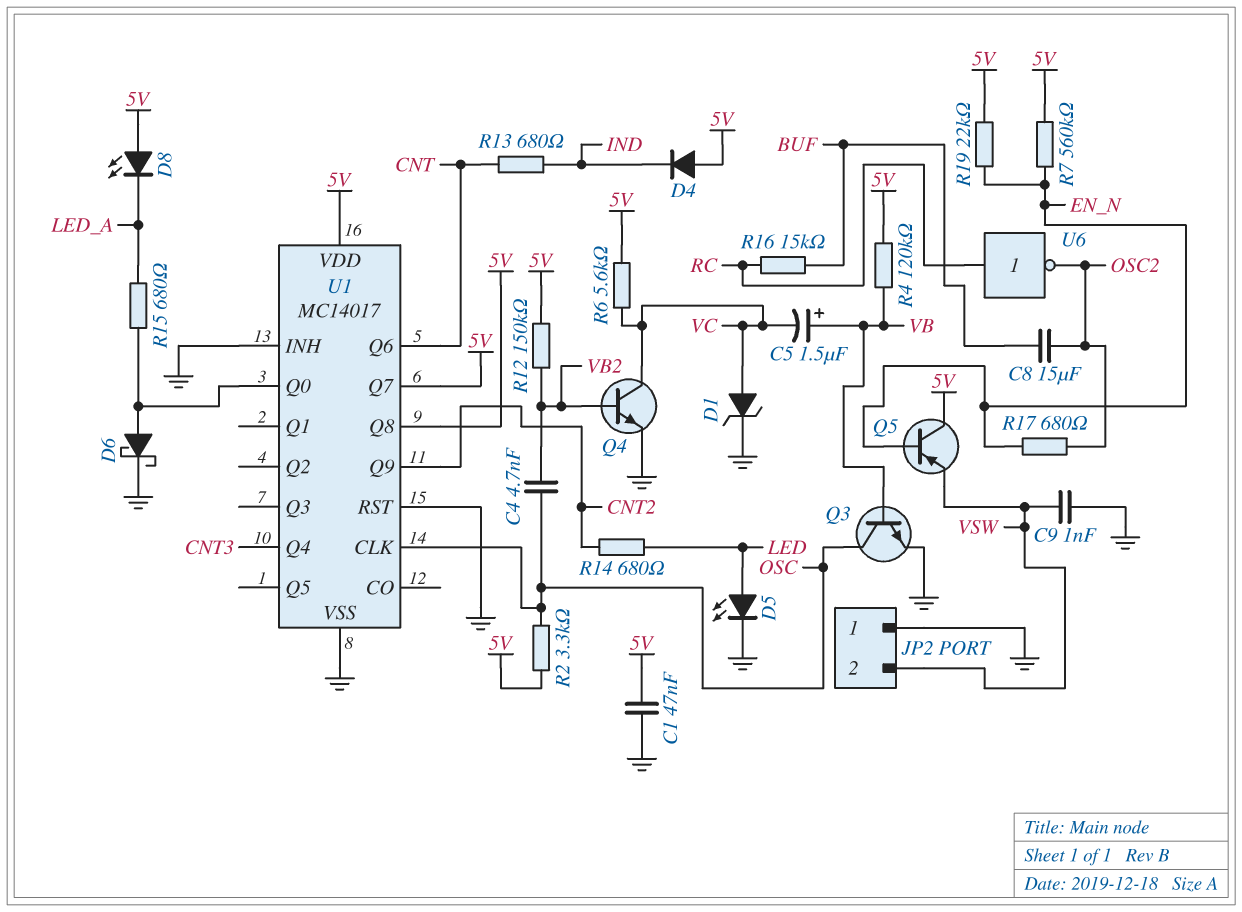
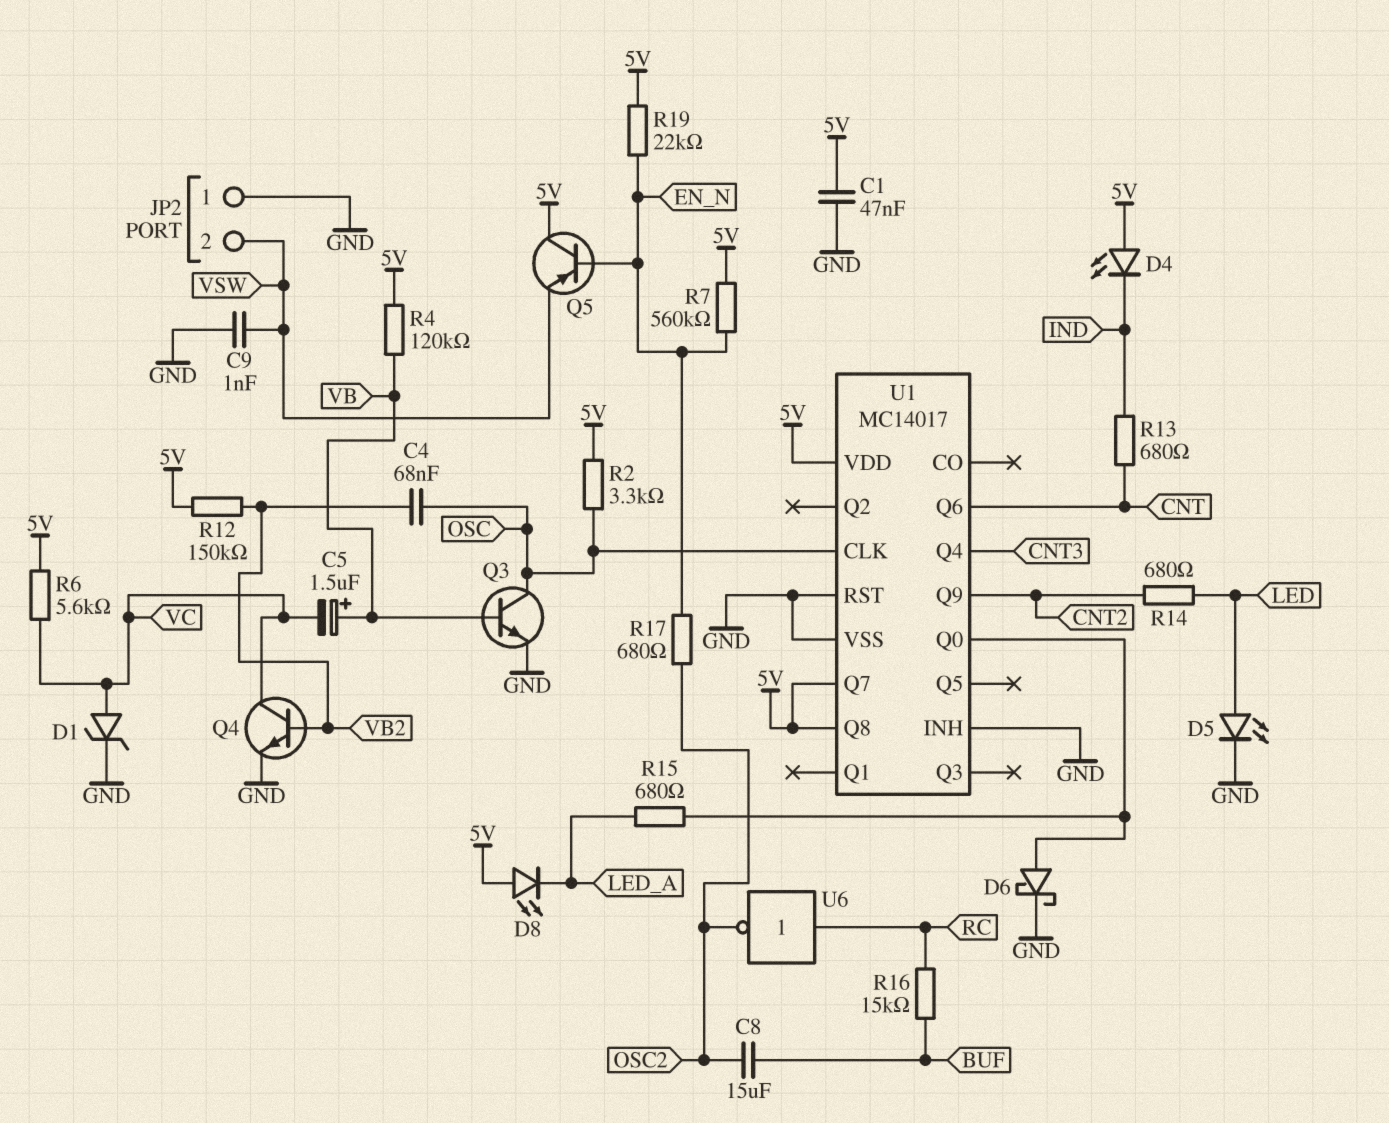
C4: 4.7nF (OSC, VB2) -> 68nF (OSC, VB2)
D4: diode (A 5V, K IND) -> LED (A 5V, K IND)

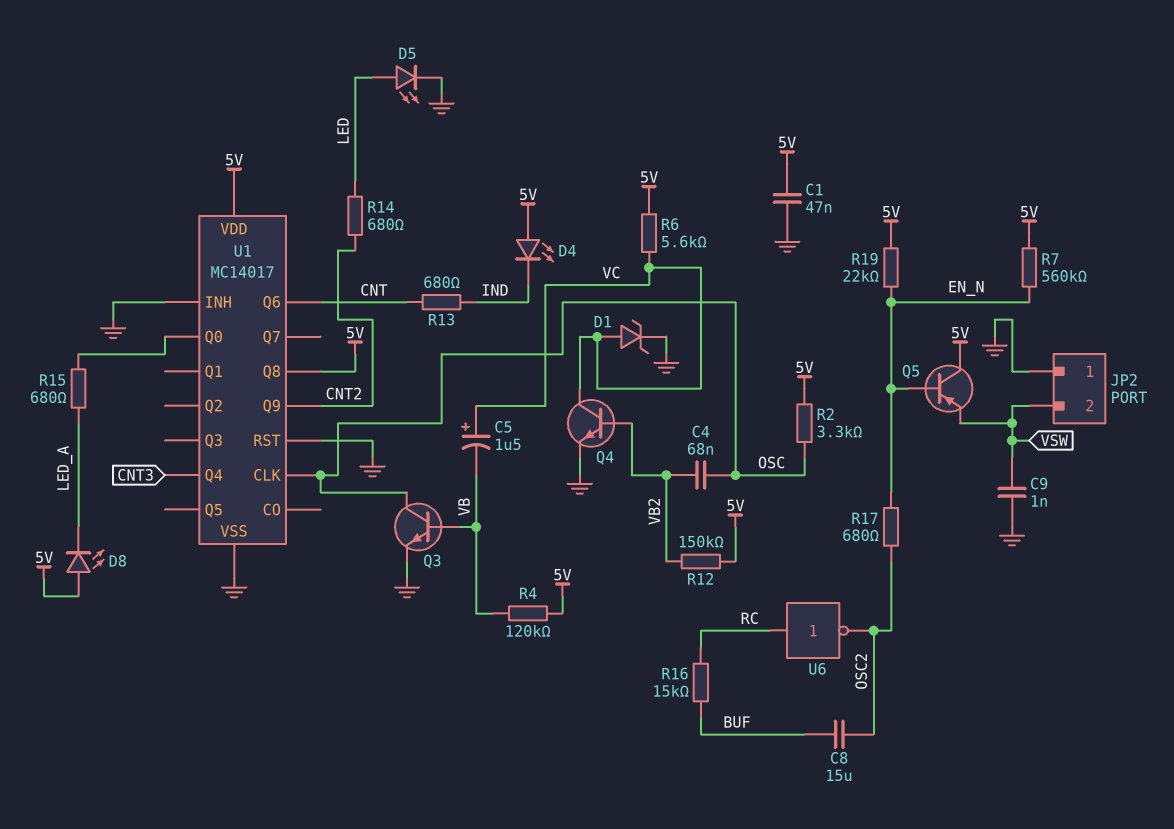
C5: 1.5uF (plus VB, minus VC) -> 1.5uF (plus VC, minus VB)
D6: schottky (A U1/Q0, K GND) -> none
U1 pin Q7: 5V -> none

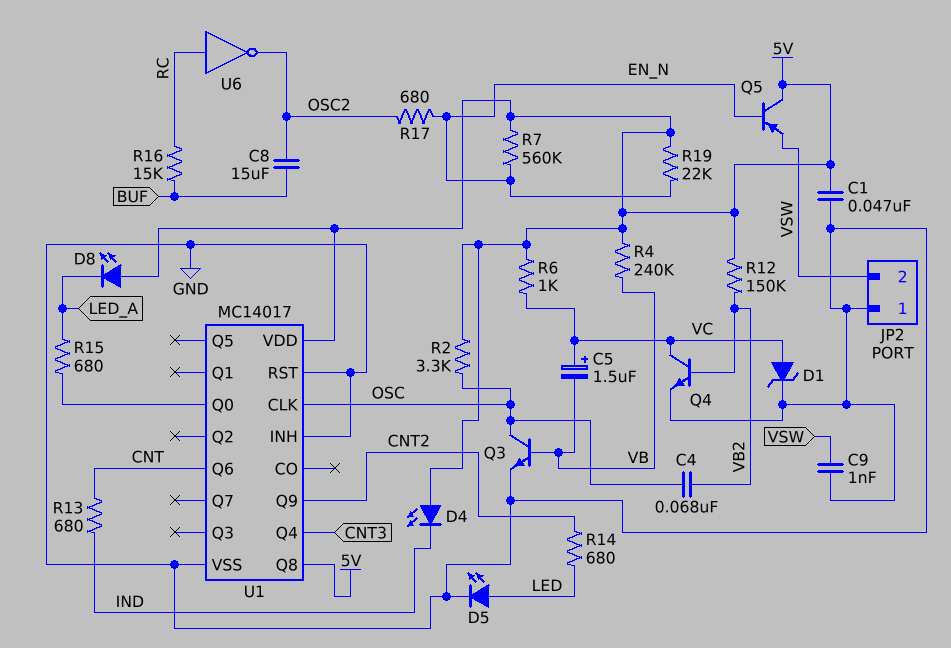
R4: 120k (5V, VB) -> 240k (5V, VB)
R6: 5.6k (5V, VC) -> 1k (5V, VC)

